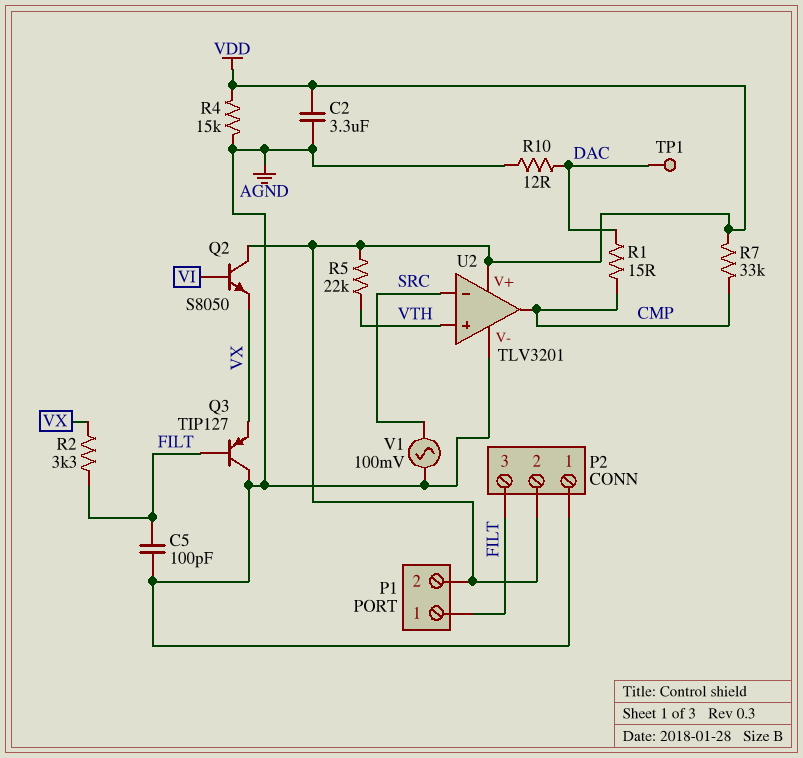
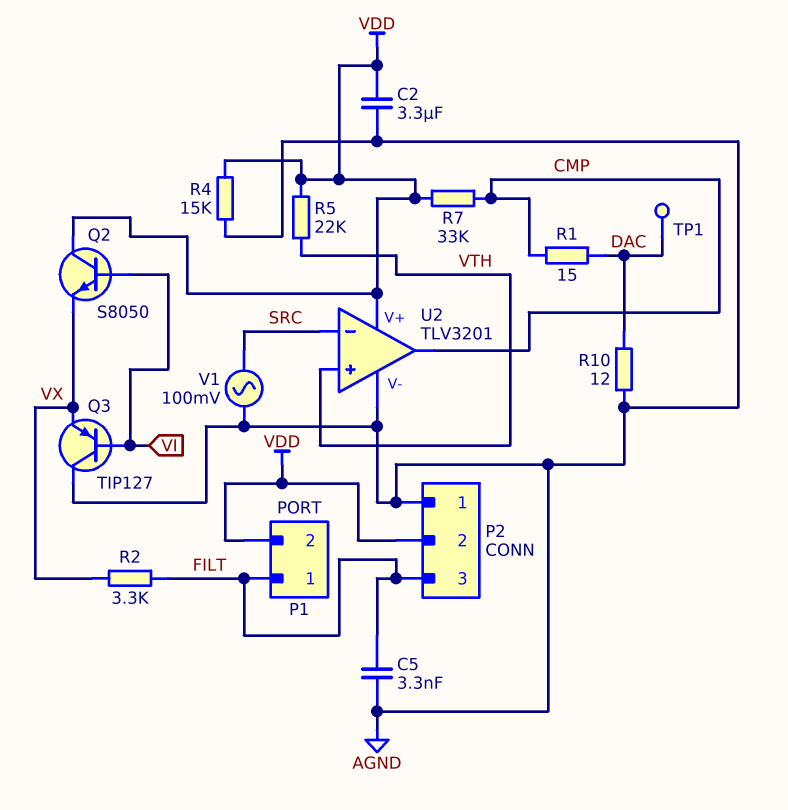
C5: 100pF (AGND, FILT) -> 3.3nF (AGND, FILT)
Q3: PNP TIP127 (B FILT, C AGND, E VX) -> PNP TIP127 (B VI, C AGND, E VX)

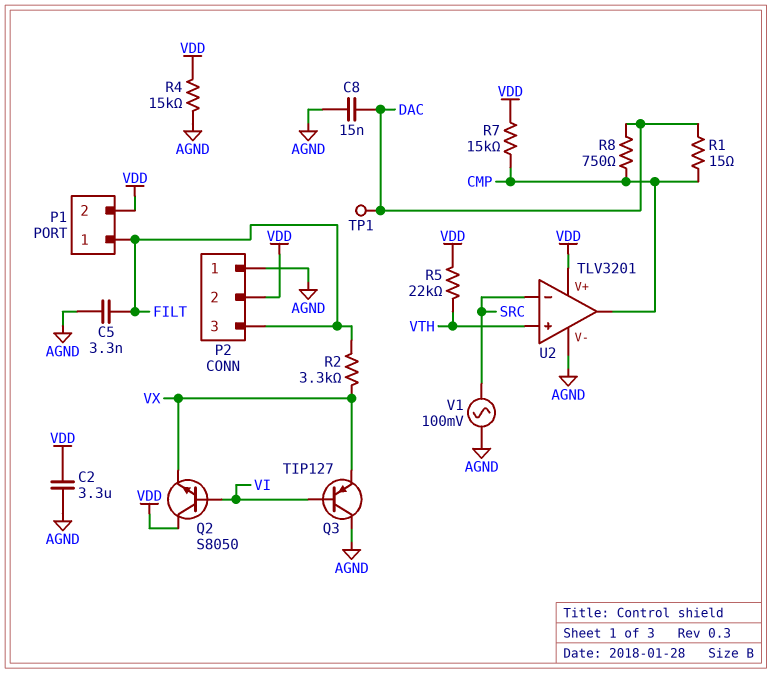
C8: none -> 15nF (AGND, DAC)
R7: 33k (CMP, VDD) -> 15k (CMP, VDD)
R8: none -> 750 (CMP, DAC)
R10: 12 (AGND, DAC) -> none

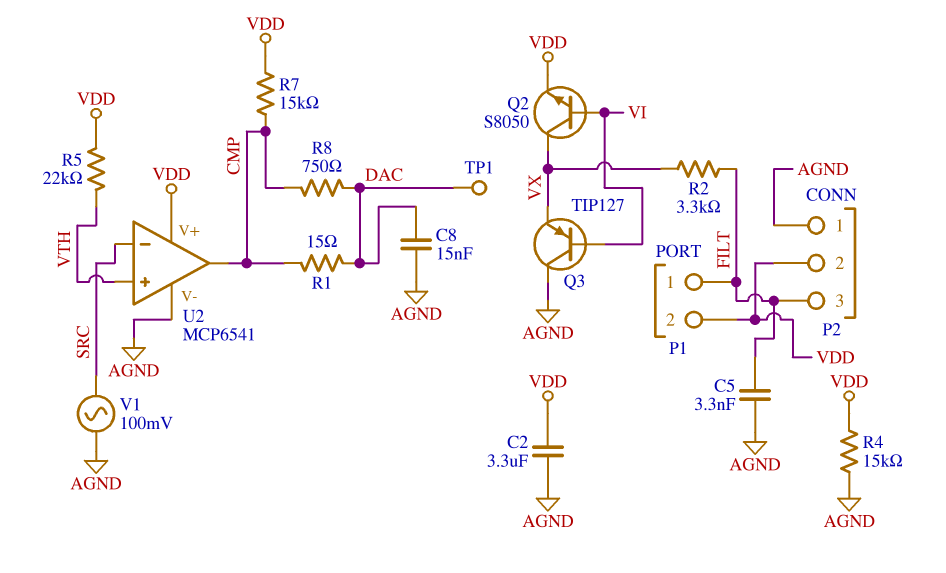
Q2: NPN S8050 (B VI, C VDD, E VX) -> NPN S8050 (B VI, C VX, E VDD)
U2: TLV3201 -> MCP6541

